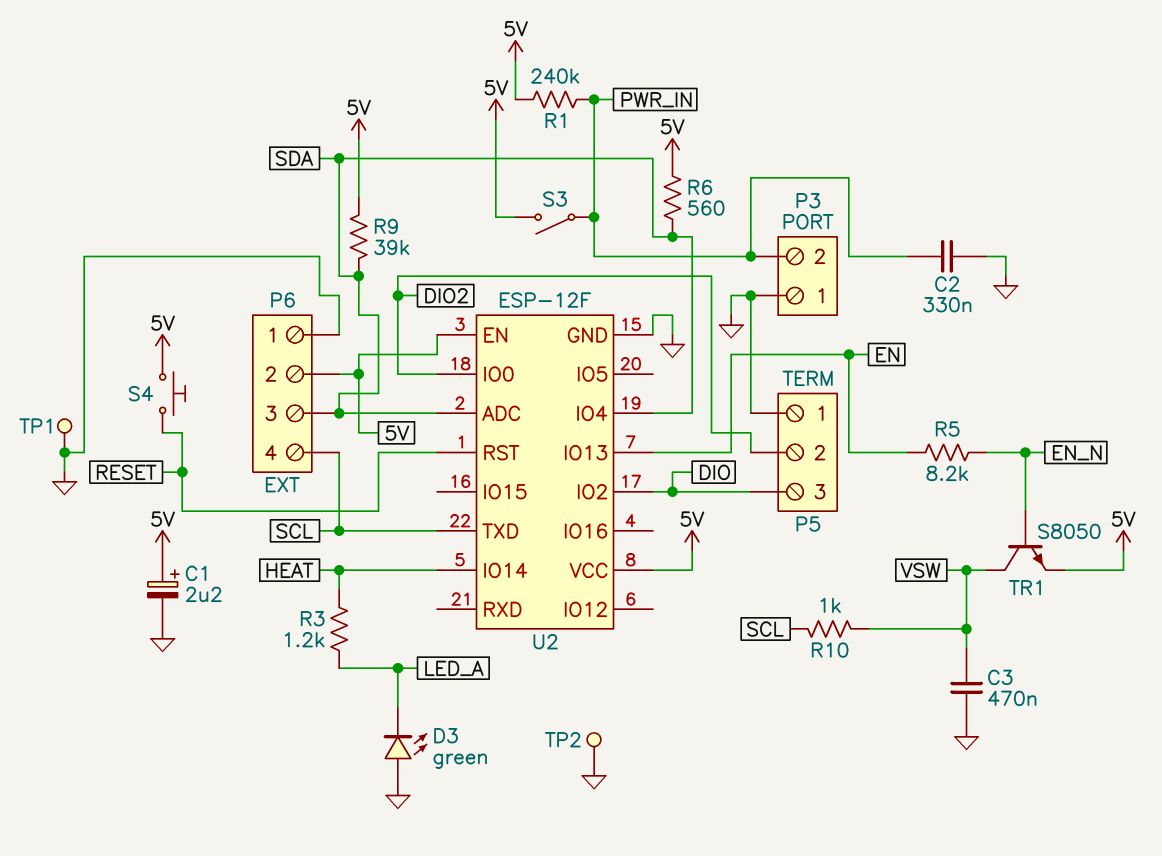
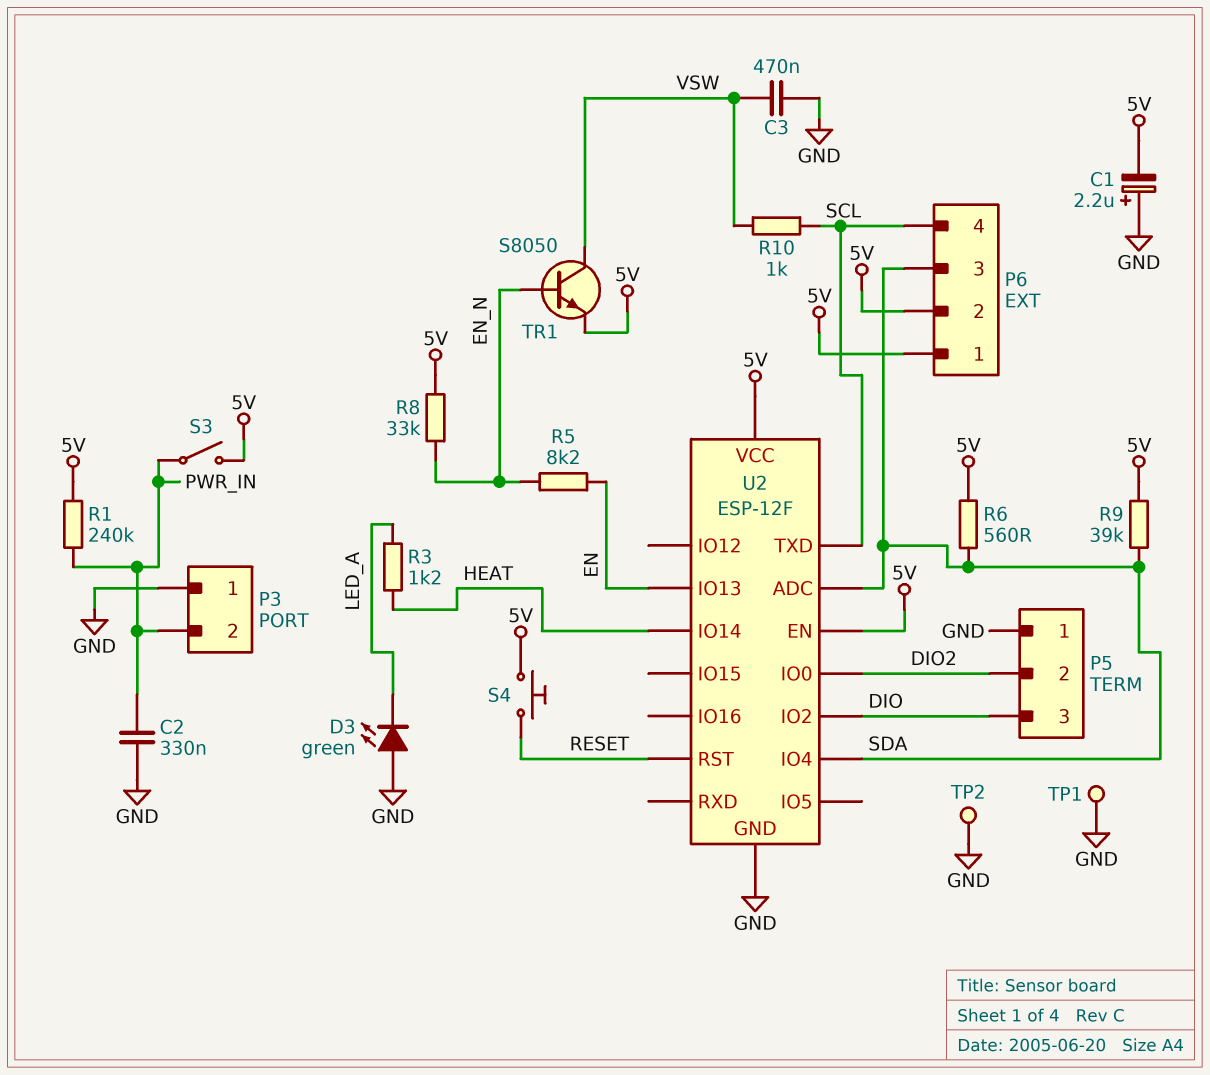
C1: 2.2uF (plus 5V, minus GND) -> 2.2uF (plus GND, minus 5V)
P6 pin 1: GND -> 5V
R8: none -> 33k (5V, EN_N)

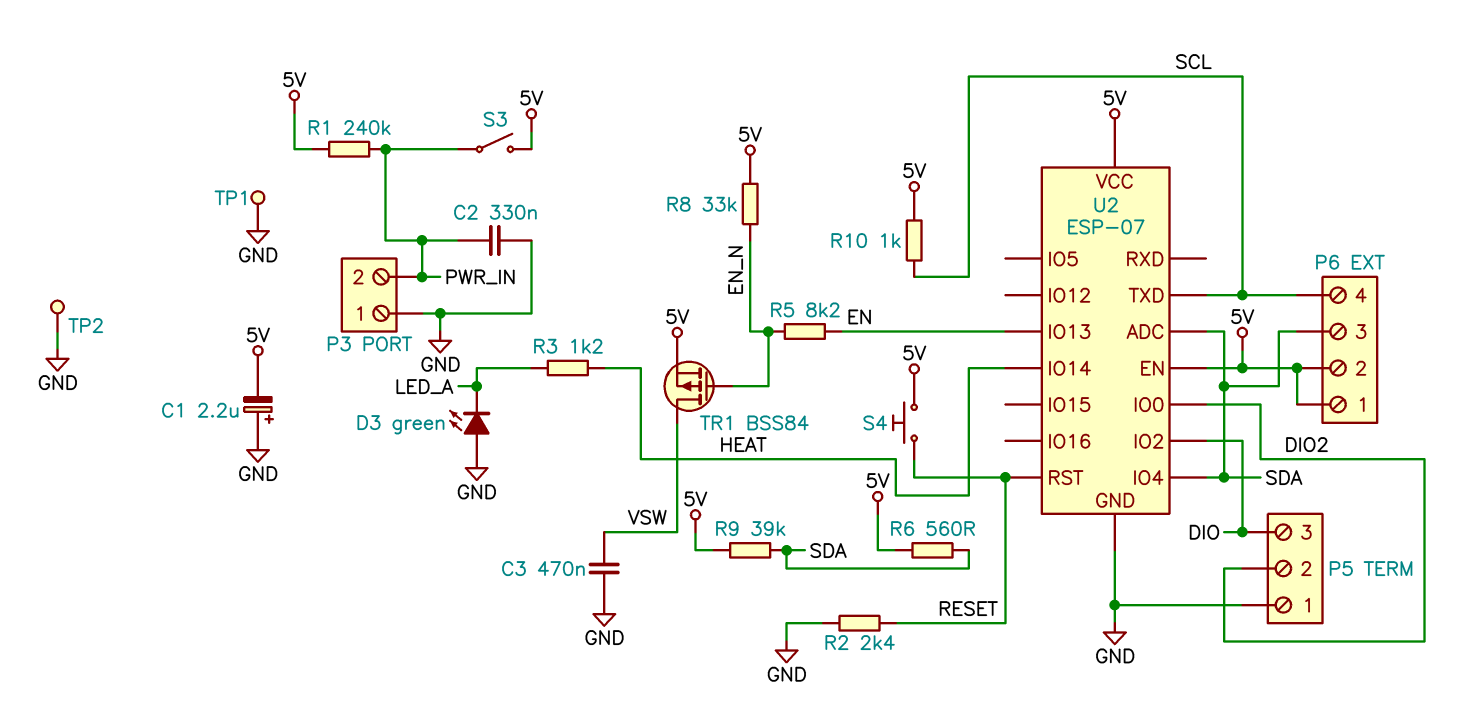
R2: none -> 2.4k (GND, RESET)
R10: 1k (SCL, VSW) -> 1k (5V, SCL)
TR1: NPN S8050 (B EN_N, C VSW, E 5V) -> PMOS BSS84 (G EN_N, D VSW, S 5V)
U2: ESP-12F -> ESP-07

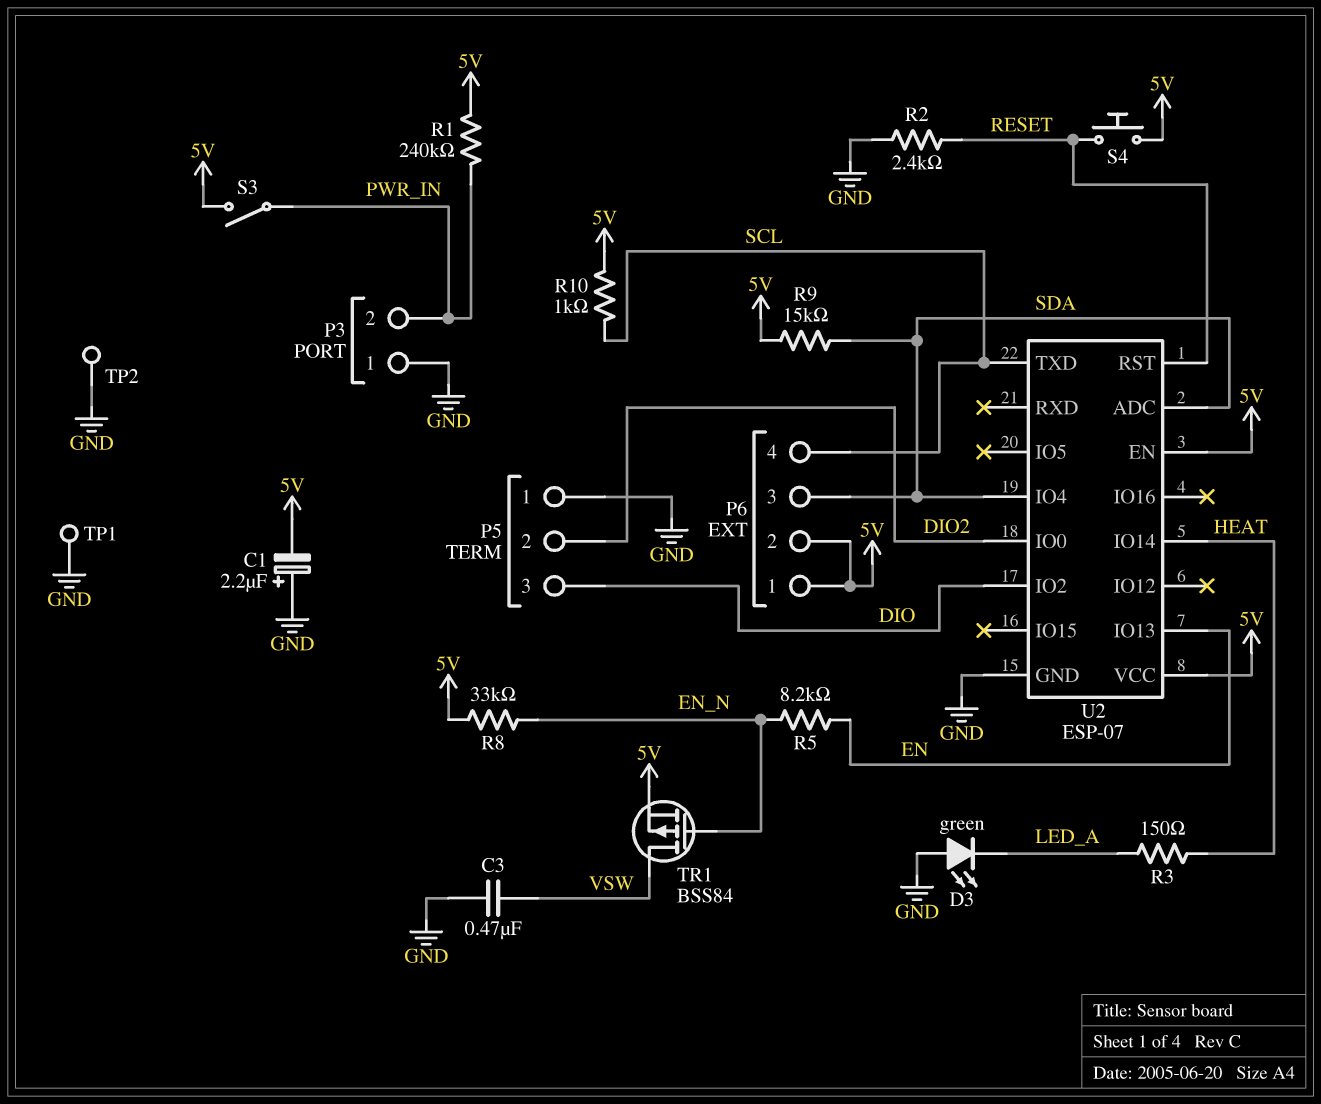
C2: 330nF (GND, PWR_IN) -> none
R3: 1.2k (HEAT, LED_A) -> 150 (HEAT, LED_A)
R6: 560 (5V, SDA) -> none
R9: 39k (5V, SDA) -> 15k (5V, SDA)

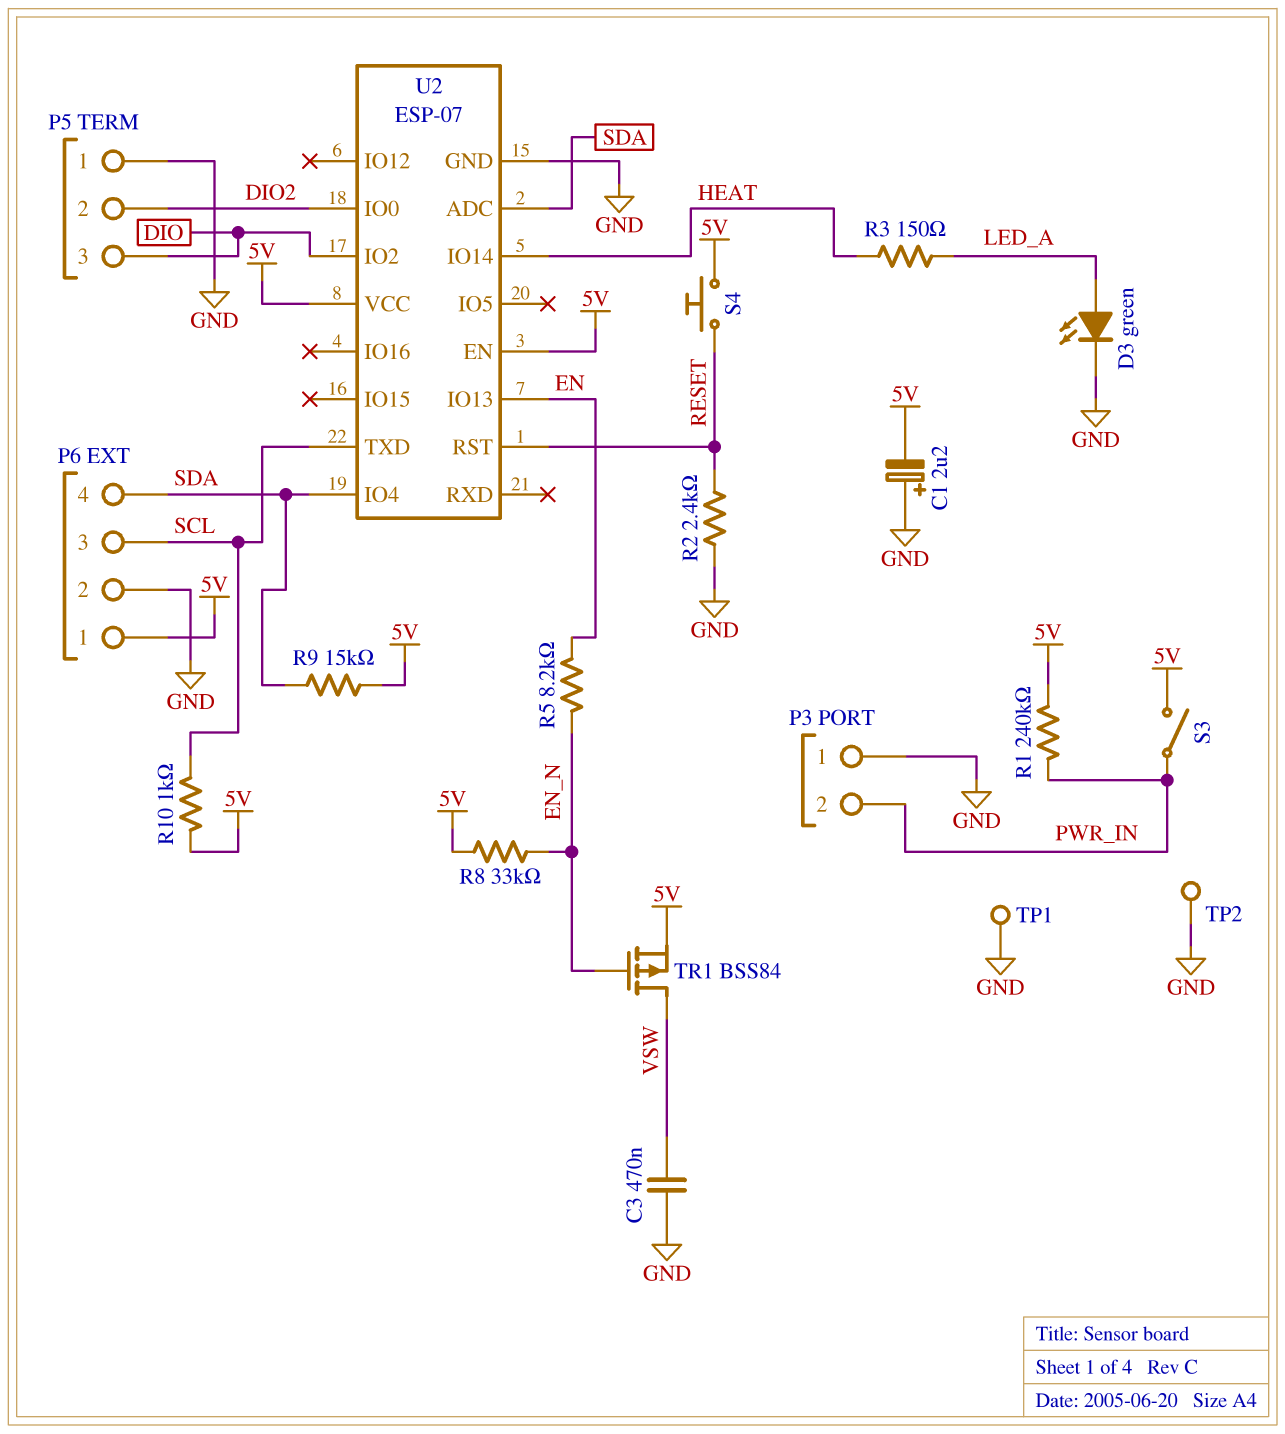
D3: LED green (A GND, K LED_A) -> LED green (A LED_A, K GND)
P6 pin 2: 5V -> GND
P6 pin 3: SDA -> SCL
P6 pin 4: SCL -> SDA

